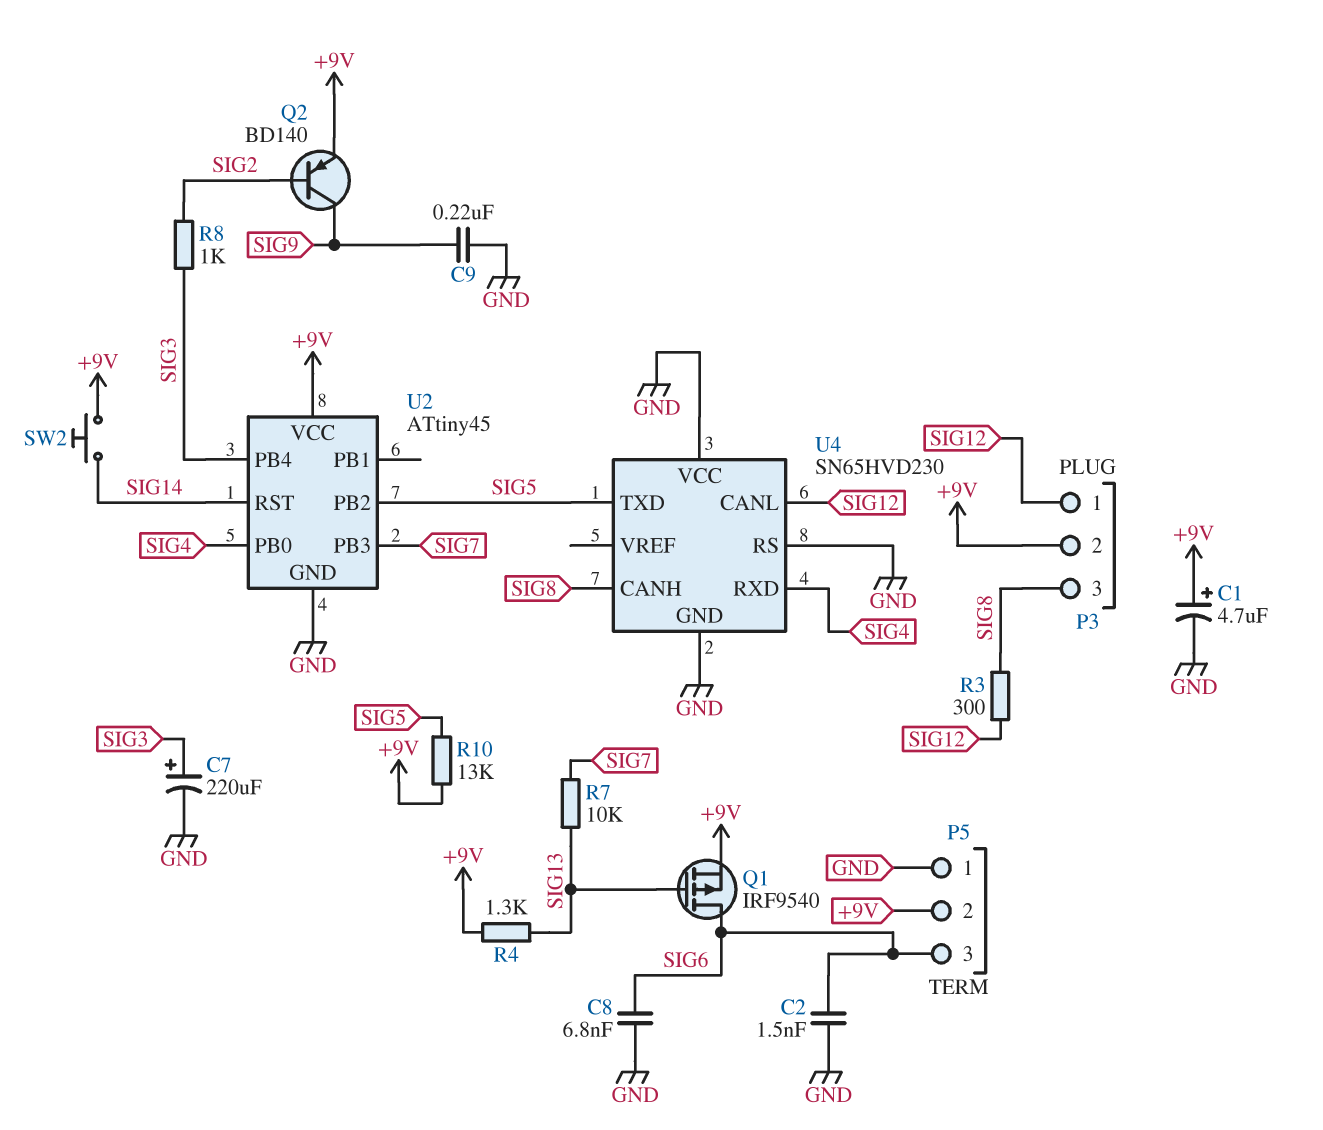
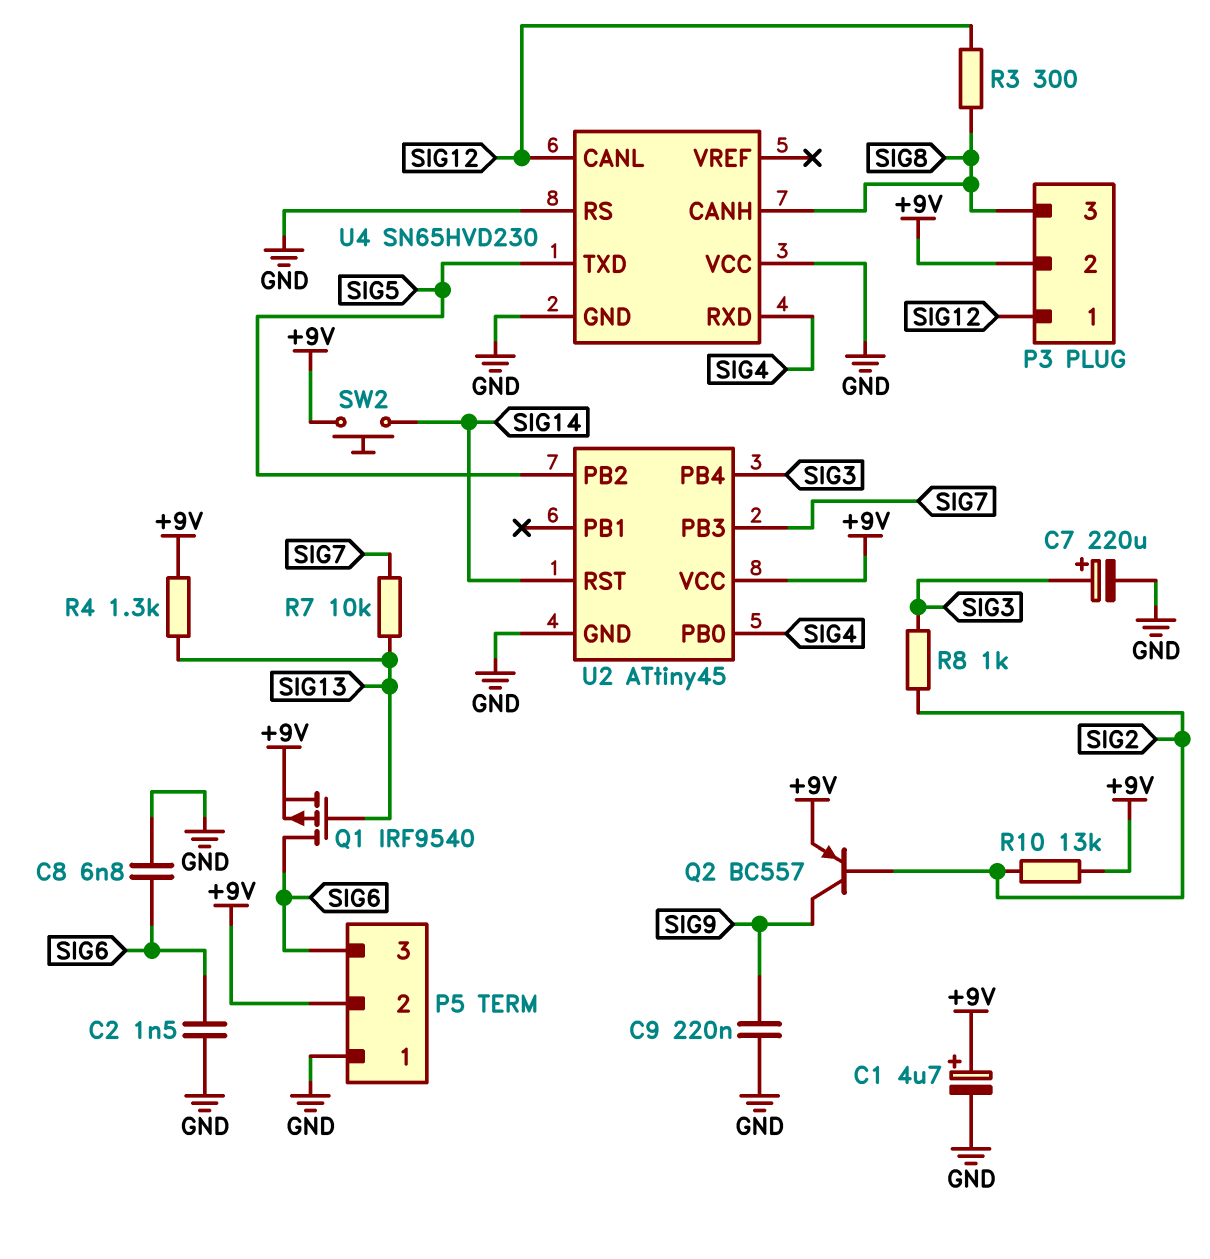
Q2: PNP BD140 (B SIG2, C SIG9, E +9V) -> PNP BC557 (B SIG2, C SIG9, E +9V)
R10: 13k (+9V, SIG5) -> 13k (+9V, SIG2)

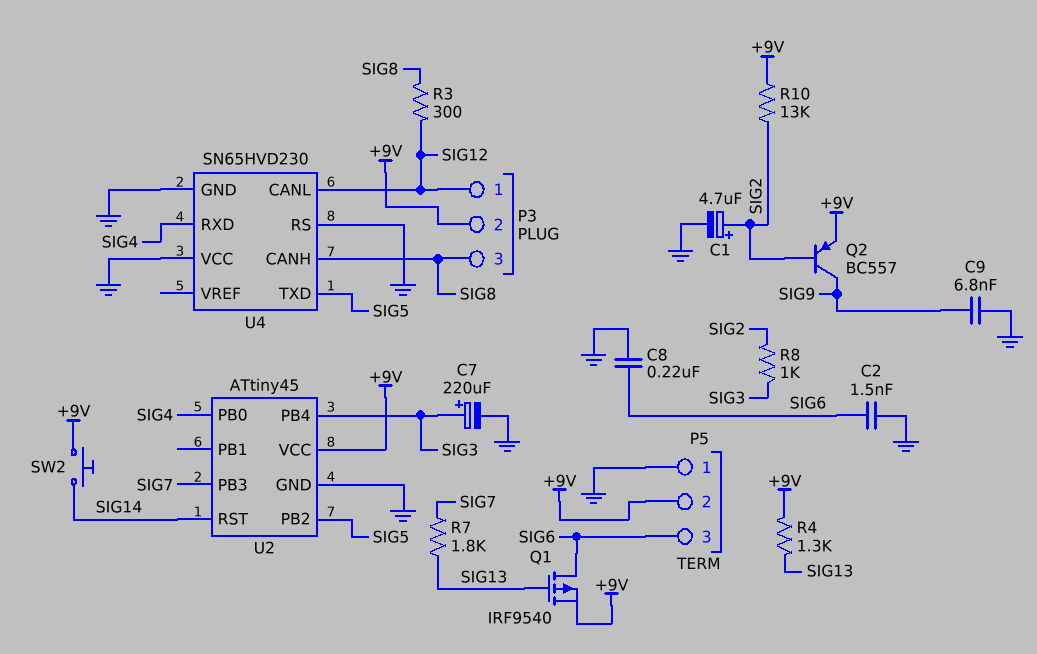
C1: 4.7uF (plus +9V, minus GND) -> 4.7uF (plus SIG2, minus GND)
C8: 6.8nF (GND, SIG6) -> 220nF (GND, SIG6)
C9: 220nF (GND, SIG9) -> 6.8nF (GND, SIG9)
R7: 10k (SIG7, SIG13) -> 1.8k (SIG7, SIG13)

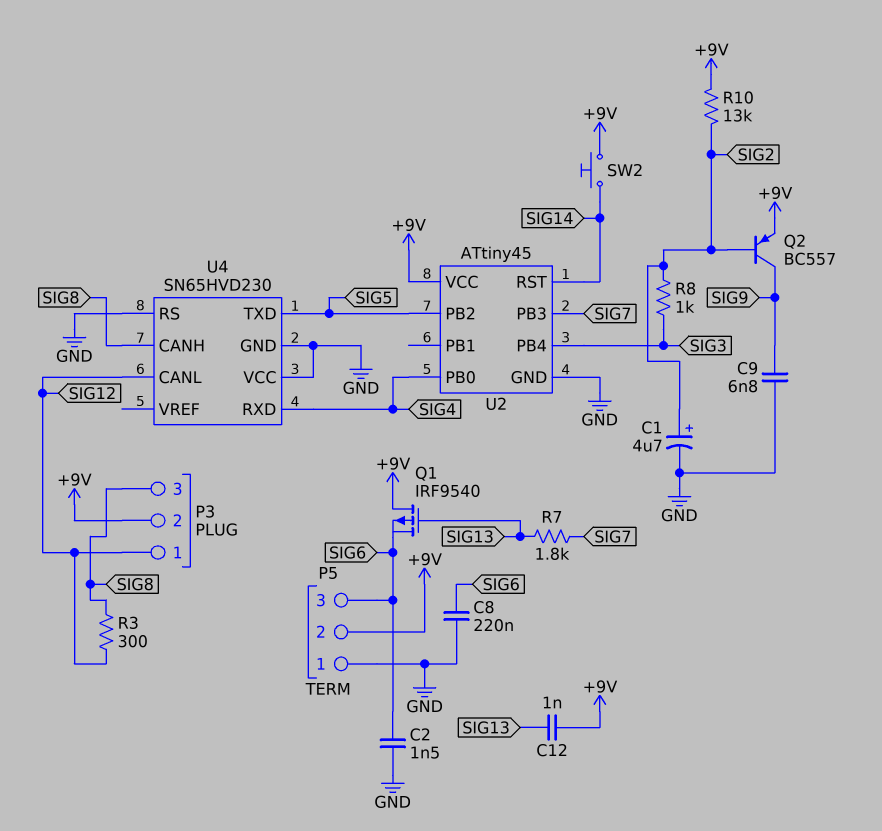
C7: 220uF (plus SIG3, minus GND) -> none
C12: none -> 1nF (+9V, SIG13)
Q1: PMOS IRF9540 (G SIG13, D SIG6, S +9V) -> PMOS IRF9540 (G SIG13, D +9V, S SIG6)
R4: 1.3k (+9V, SIG13) -> none

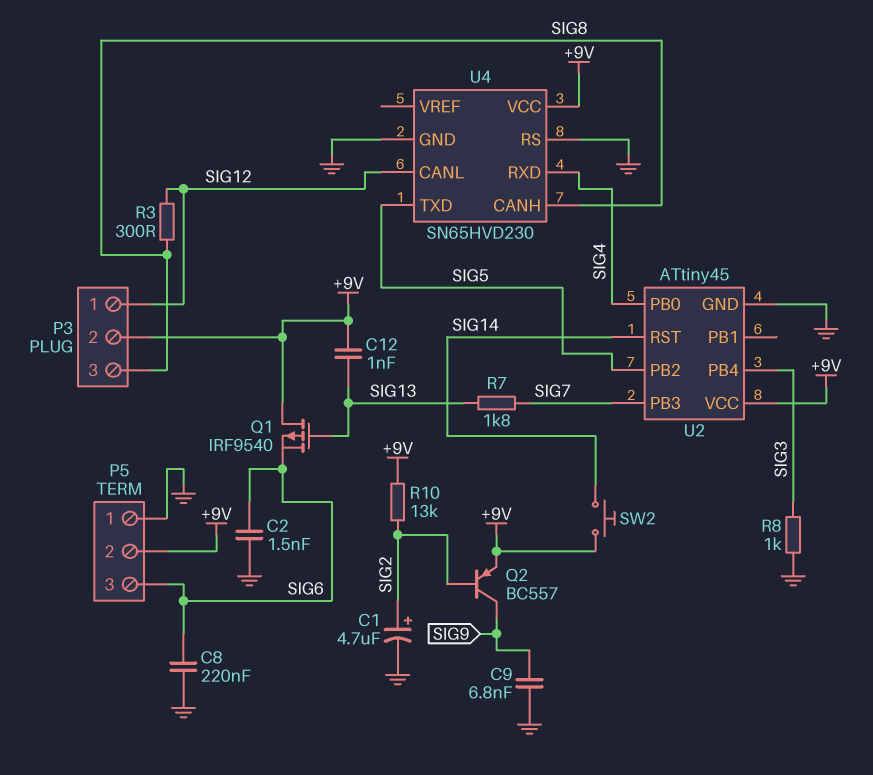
R8: 1k (SIG2, SIG3) -> 1k (GND, SIG3)
U4 pin VCC: GND -> +9V

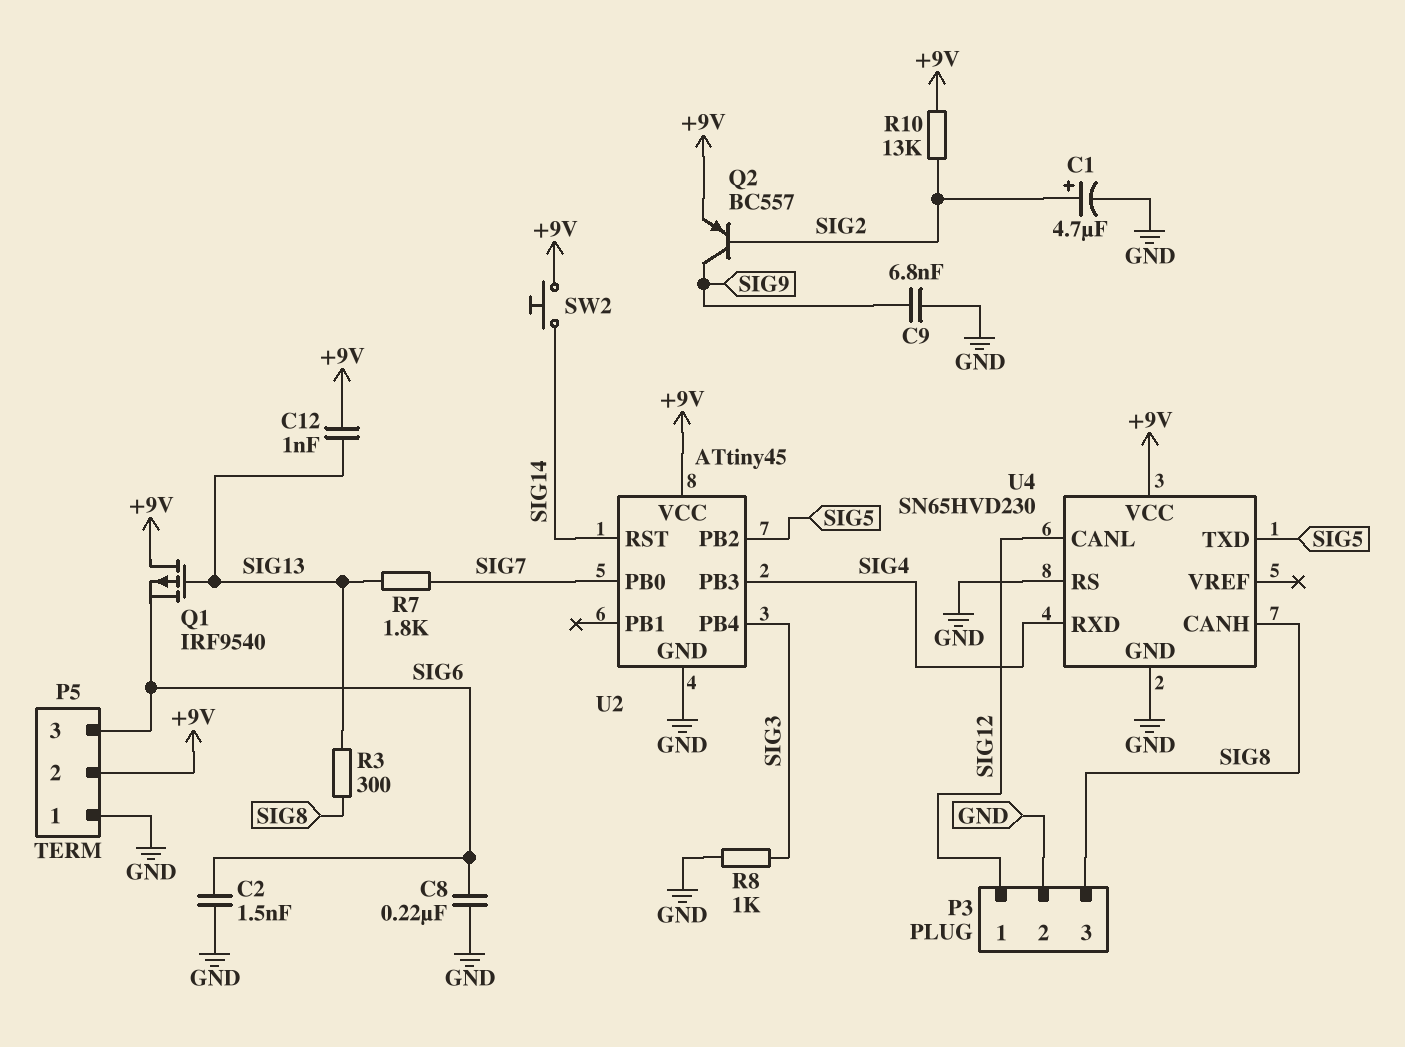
P3 pin 2: +9V -> GND
R3: 300 (SIG8, SIG12) -> 300 (SIG8, SIG13)
U2 pin PB0: SIG4 -> SIG7
U2 pin PB3: SIG7 -> SIG4

